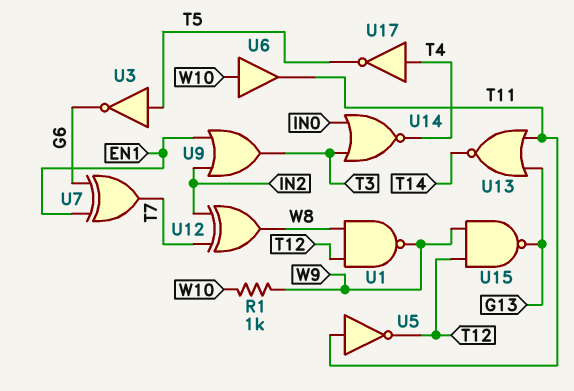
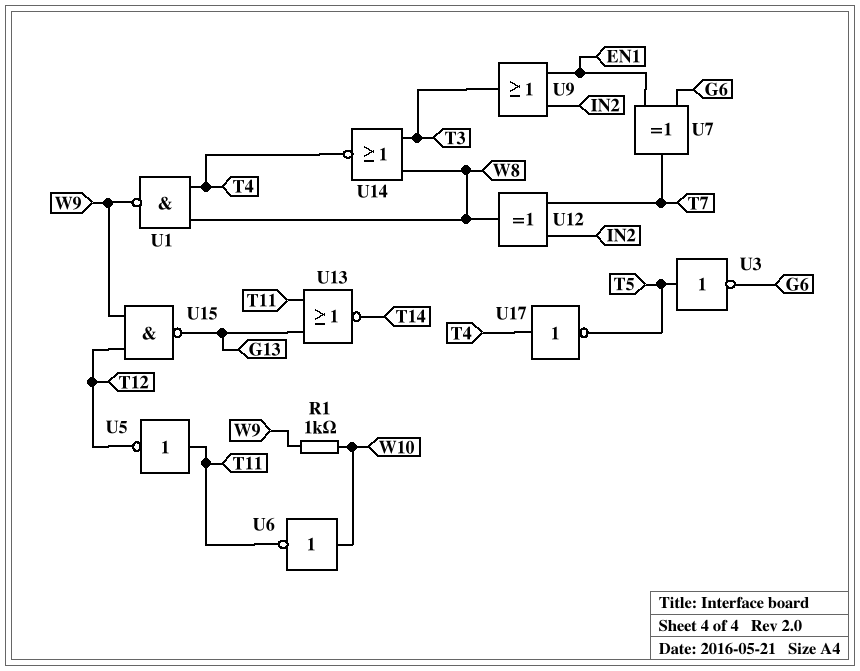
U1: NAND (in T12, in W8, out W9) -> NAND (in T4, in W8, out W9)
U6: buffer (in W10, out T11) -> NOT (in W10, out T11)
U14: NOR (in IN0, in T3, out T4) -> NOR (in T3, in W8, out T4)

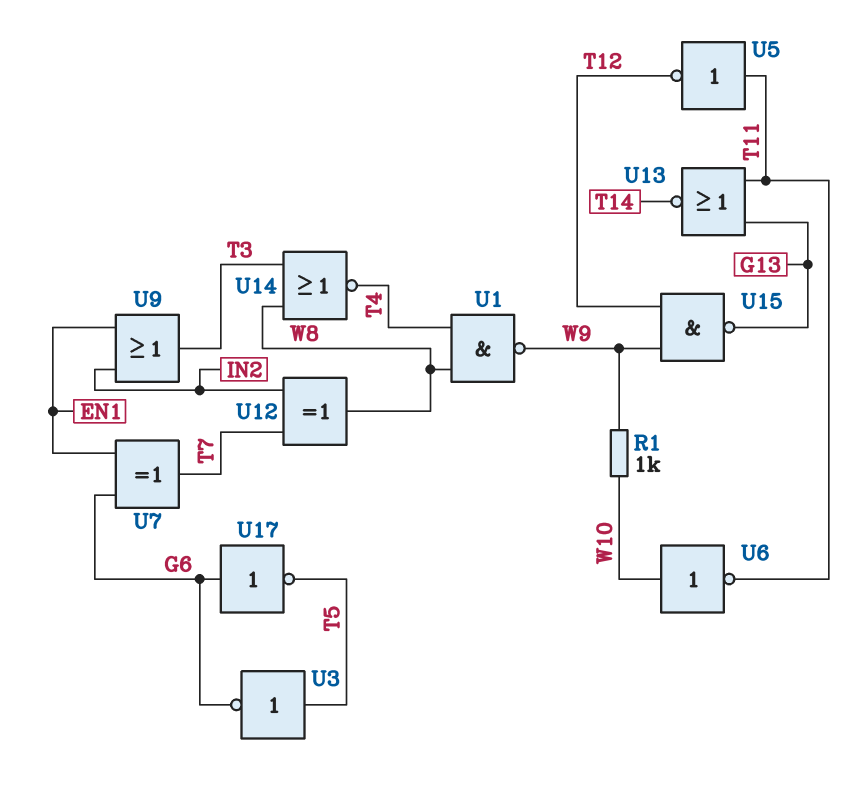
U17: NOT (in T4, out T5) -> NOT (in G6, out T5)

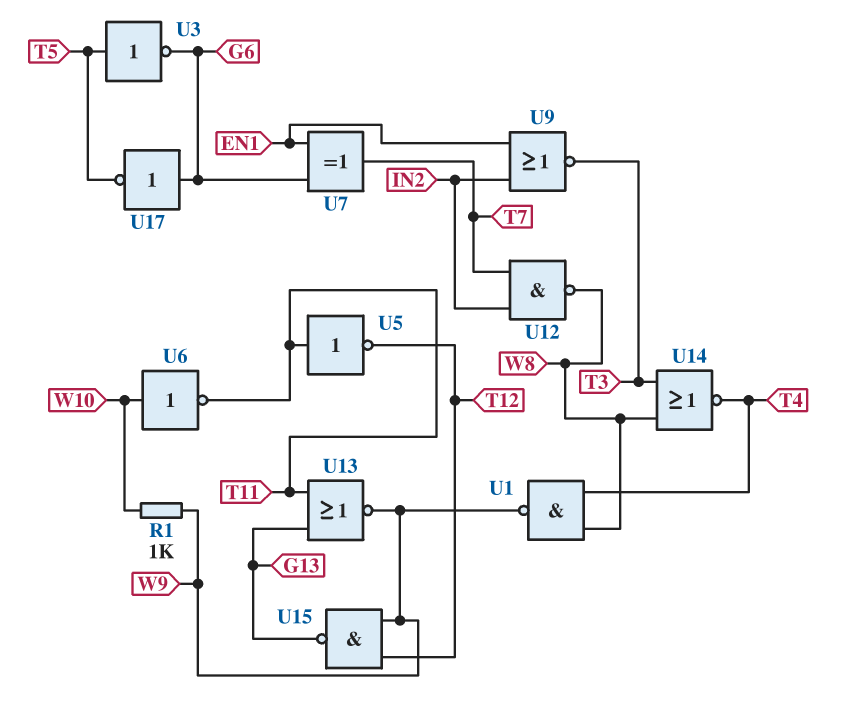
U9: OR (in EN1, in IN2, out T3) -> NOR (in EN1, in IN2, out T3)
U12: XOR (in IN2, in T7, out W8) -> NAND (in IN2, in T7, out W8)
U13: NOR (in G13, in T11, out T14) -> NOR (in G13, in T11, out W9)

